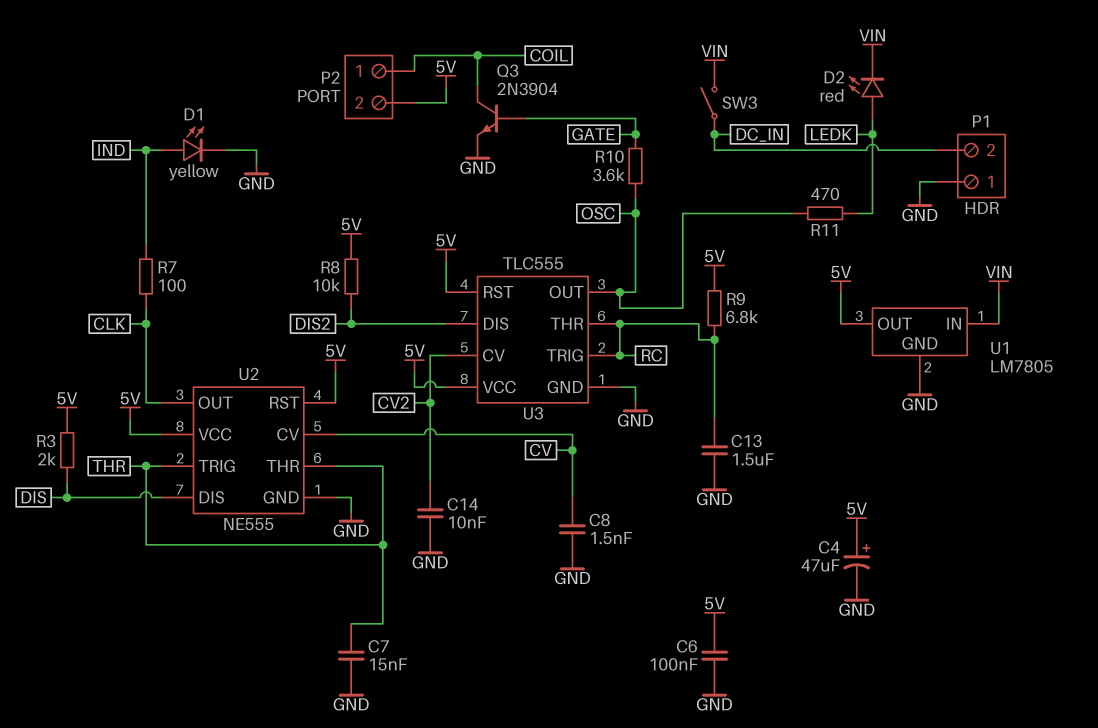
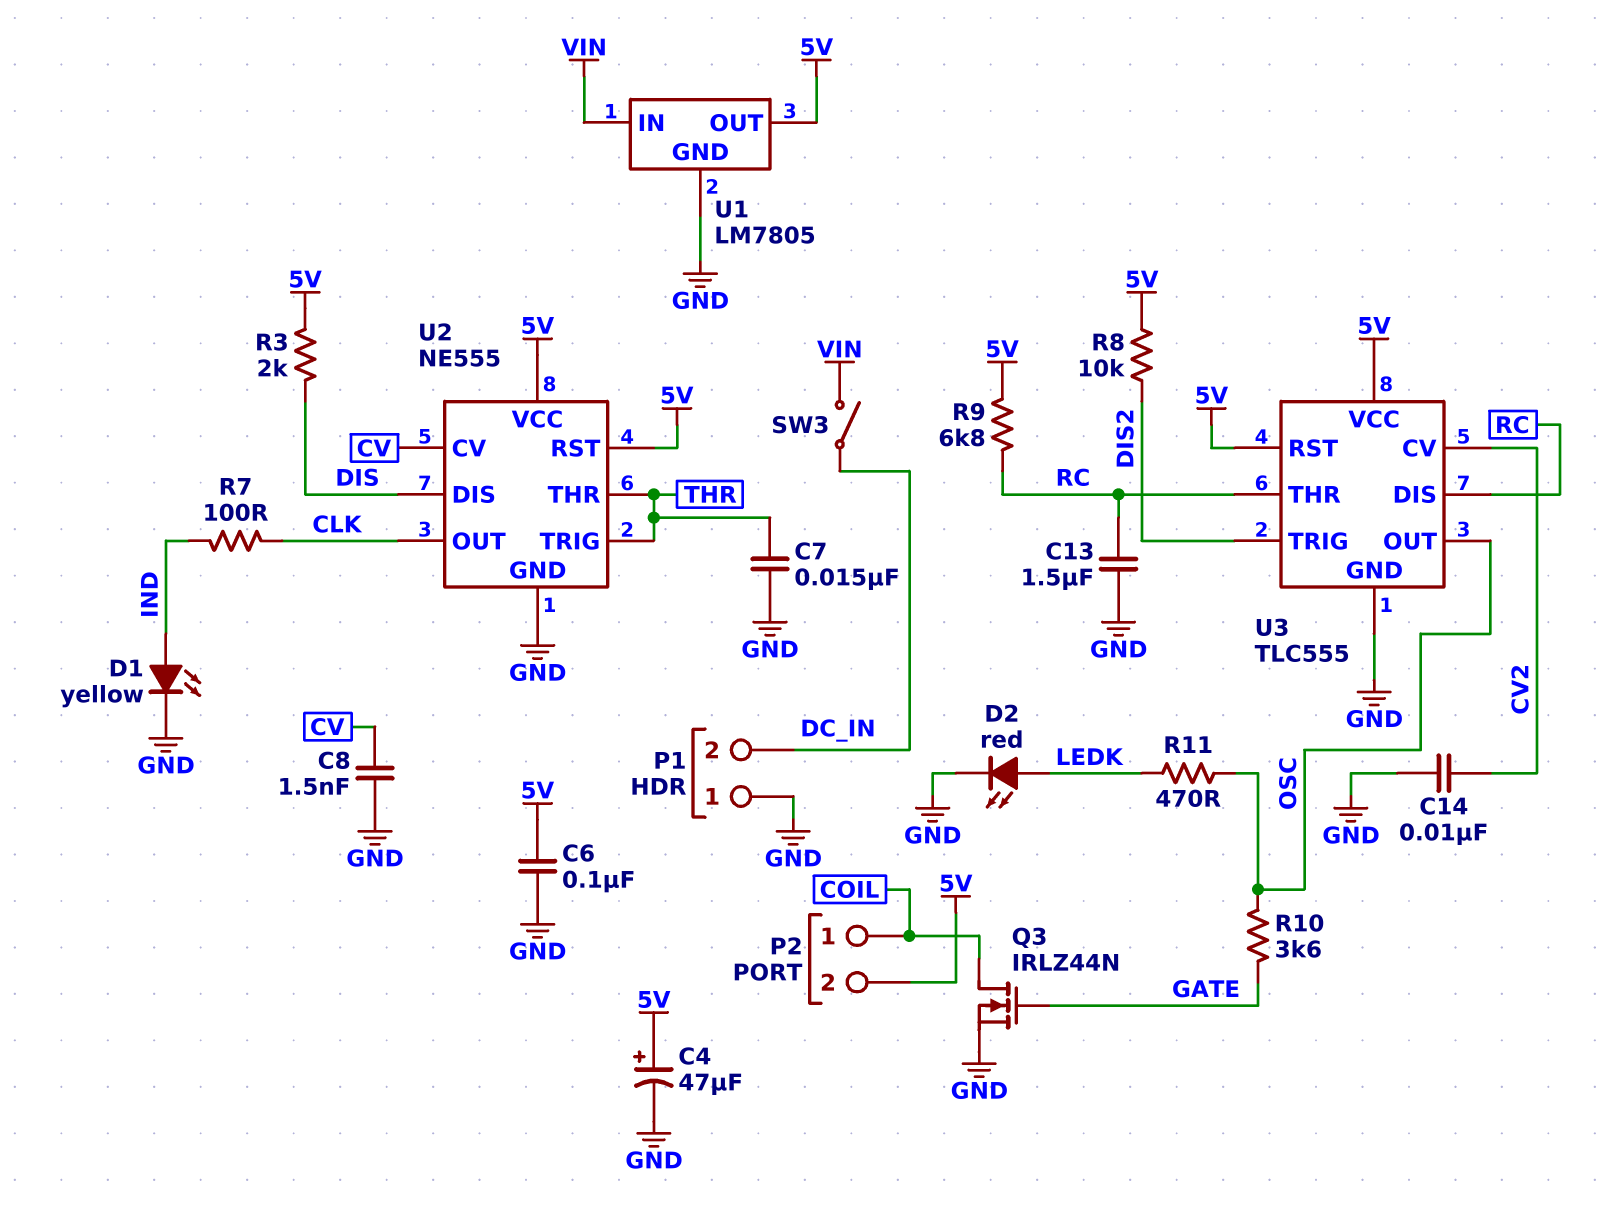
D2: LED red (A LEDK, K VIN) -> LED red (A LEDK, K GND)
Q3: NPN 2N3904 (B GATE, C COIL, E GND) -> NMOS IRLZ44N (G GATE, D COIL, S GND)
U3 pin DIS: DIS2 -> RC
U3 pin TRIG: RC -> DIS2

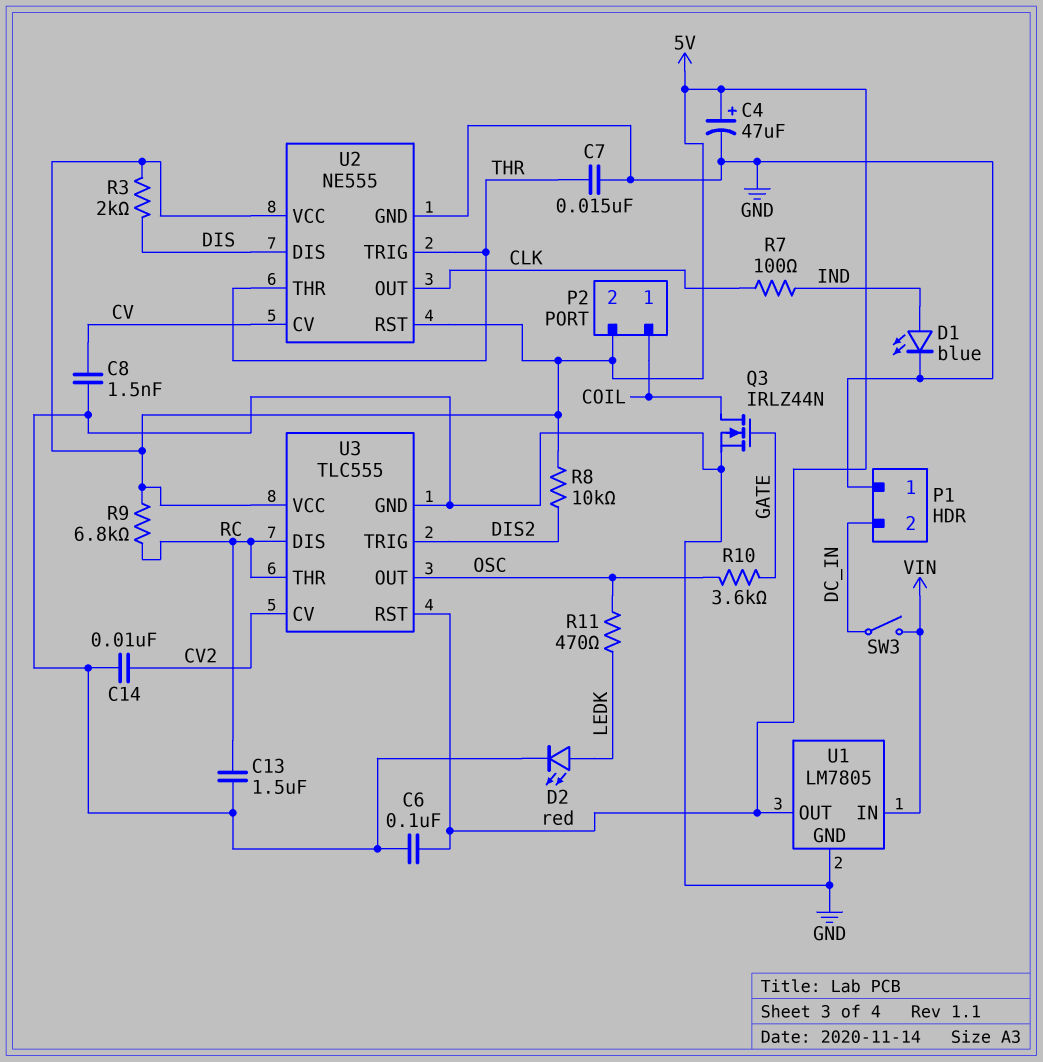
D1: LED yellow (A IND, K GND) -> LED blue (A IND, K GND)

